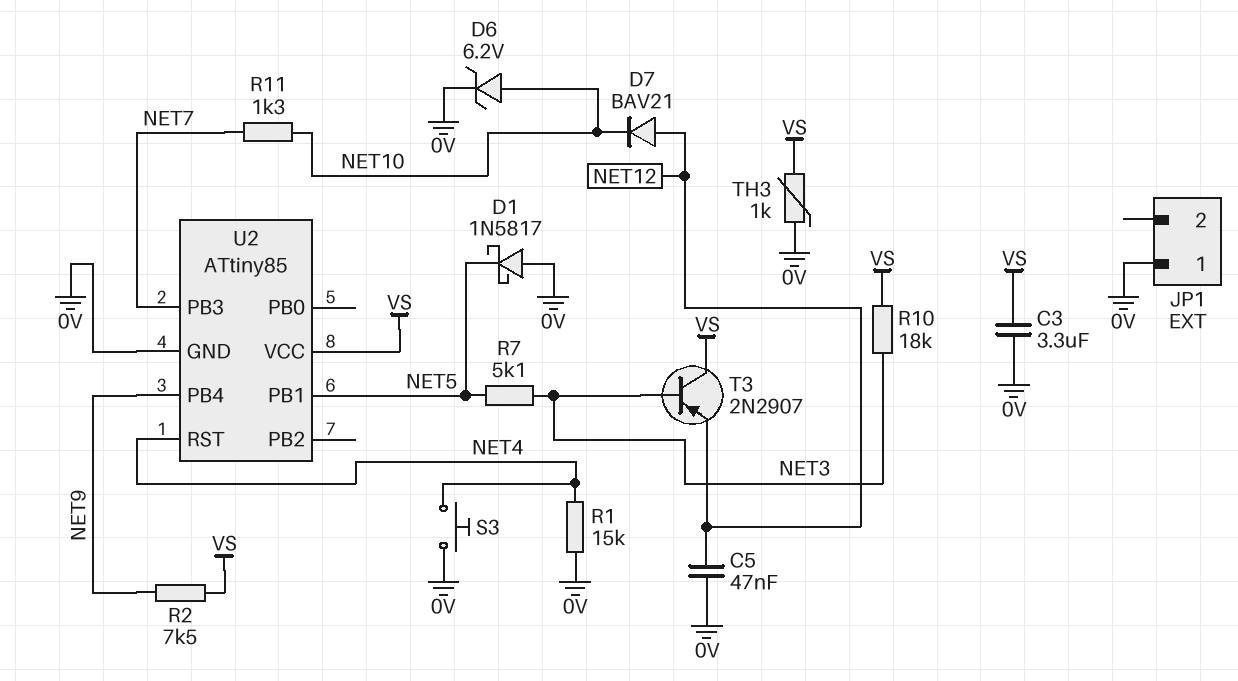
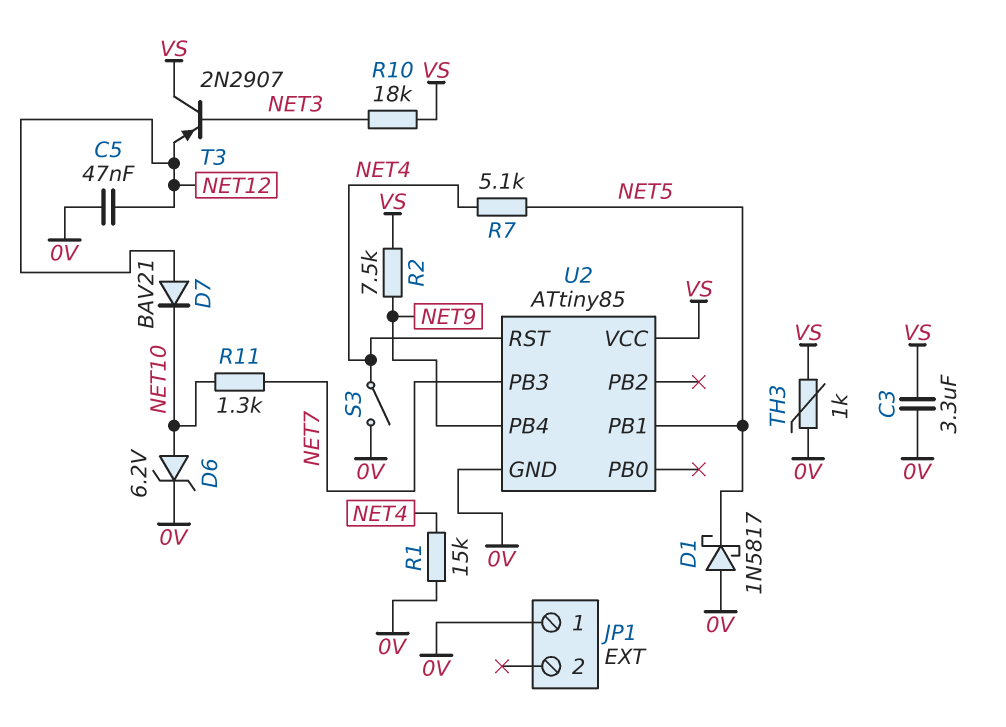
R7: 5.1k (NET3, NET5) -> 5.1k (NET4, NET5)
S3: button (0V, NET4) -> switch (0V, NET4)

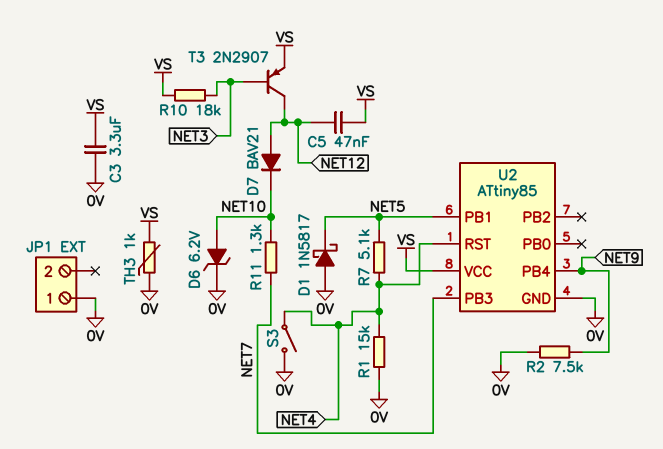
C5: 47nF (0V, NET12) -> 47nF (NET12, VS)
R2: 7.5k (NET9, VS) -> 7.5k (0V, NET9)
T3: PNP 2N2907 (B NET3, C VS, E NET12) -> PNP 2N2907 (B NET3, C NET12, E VS)

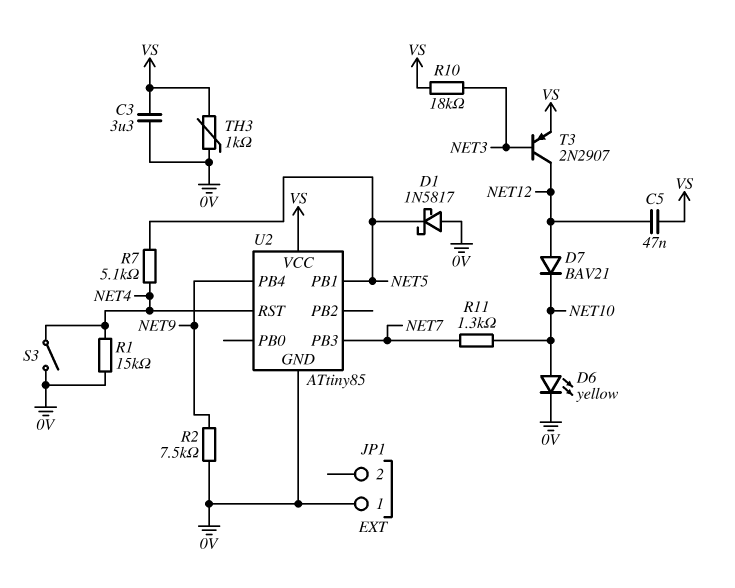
D6: zener 6.2V (A NET10, K 0V) -> LED yellow (A NET10, K 0V)

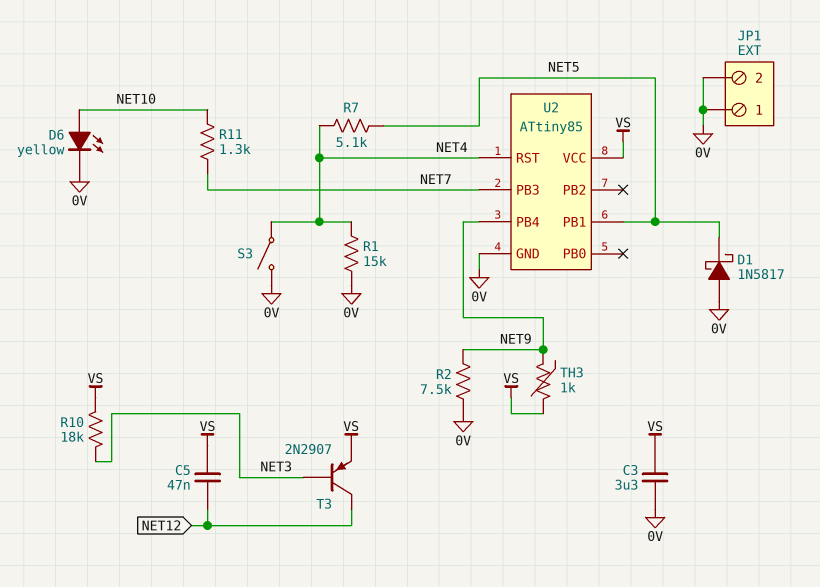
D7: diode BAV21 (A NET12, K NET10) -> none
JP1 pin 2: none -> 0V
TH3: 1k (0V, VS) -> 1k (NET9, VS)

